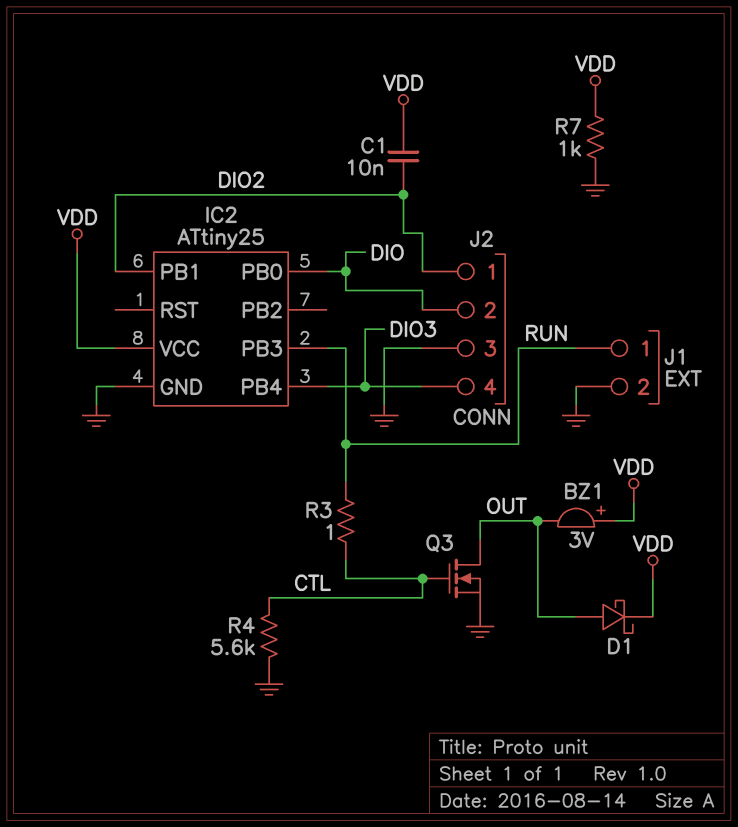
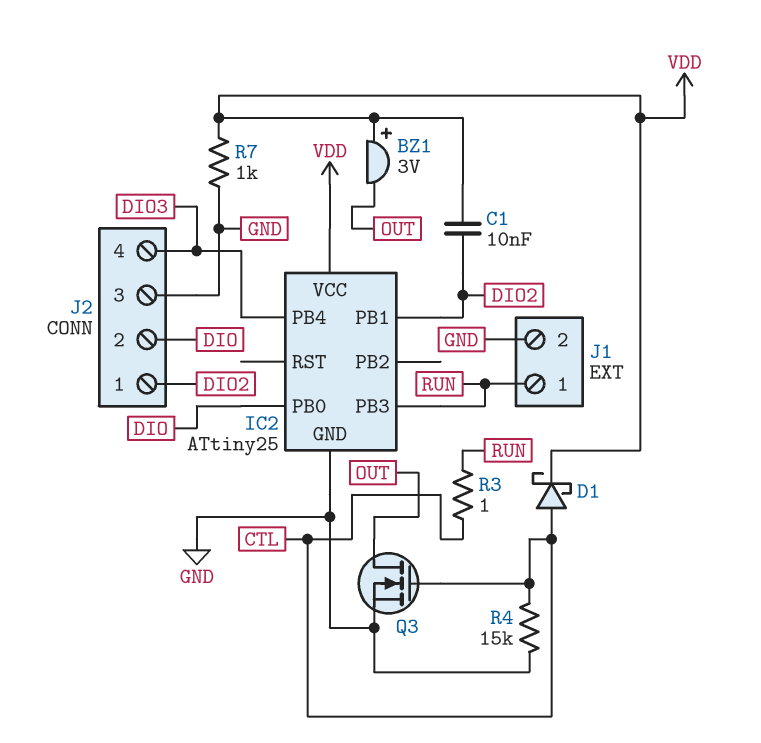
D1: schottky (A OUT, K VDD) -> schottky (A CTL, K VDD)
R4: 5.6k (CTL, GND) -> 15k (CTL, GND)

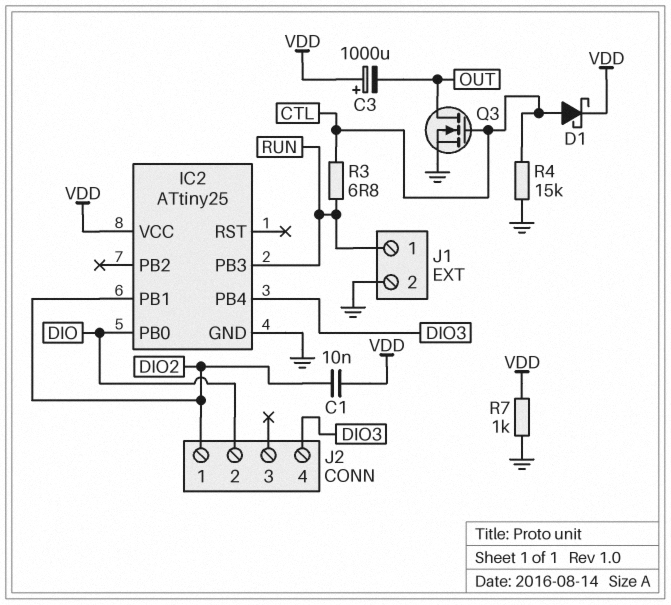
BZ1: buzzer 3V (plus VDD, minus OUT) -> none
C3: none -> 1000uF (plus VDD, minus OUT)
J2 pin 3: GND -> none
R3: 1 (CTL, RUN) -> 6.8 (CTL, RUN)

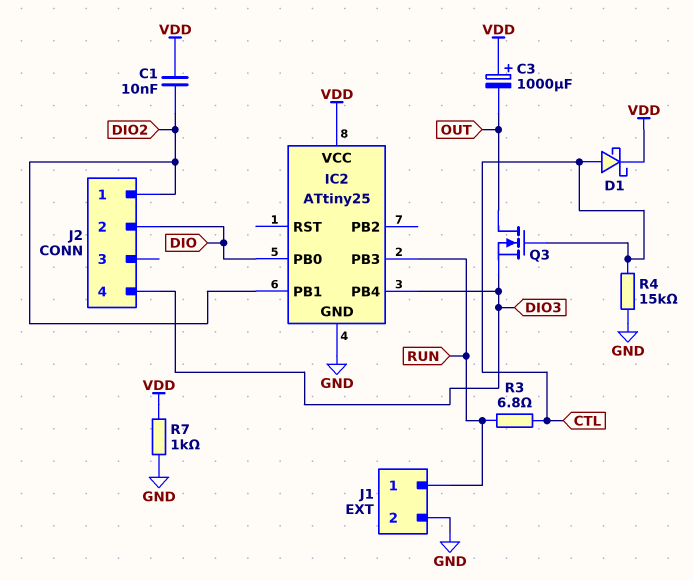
Q3: NMOS (G CTL, D OUT, S GND) -> NMOS (G CTL, D OUT, S DIO3)

